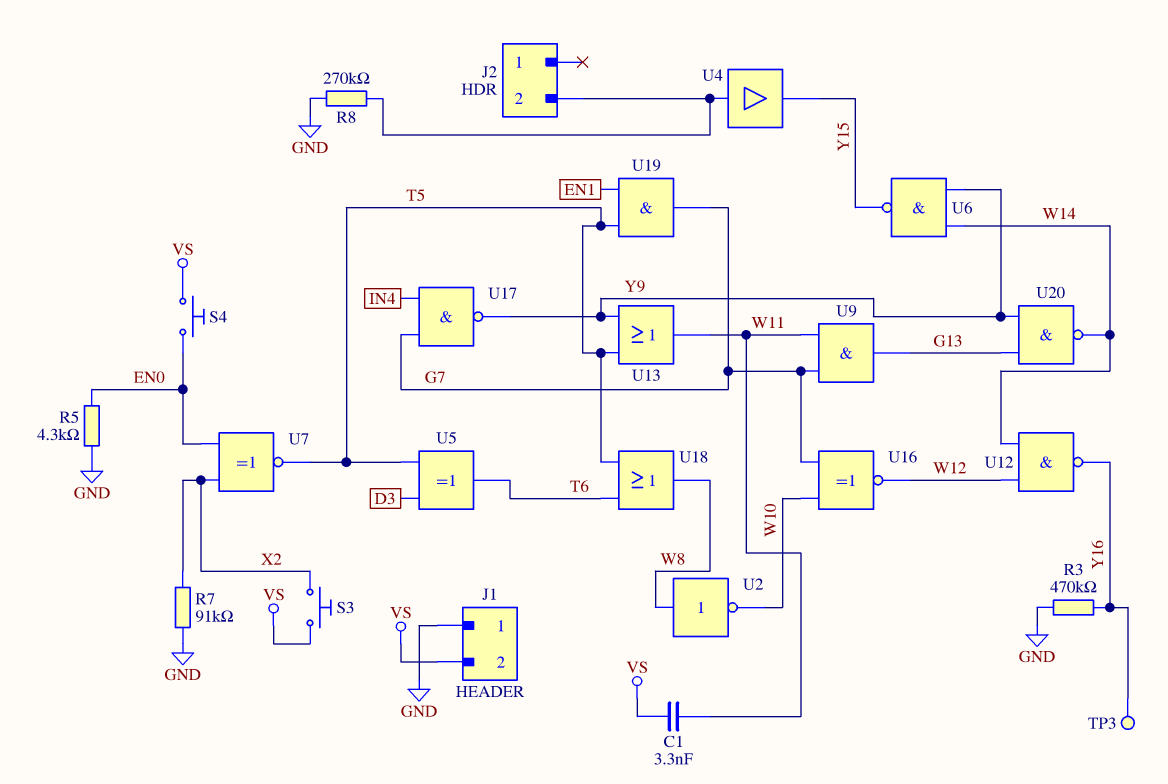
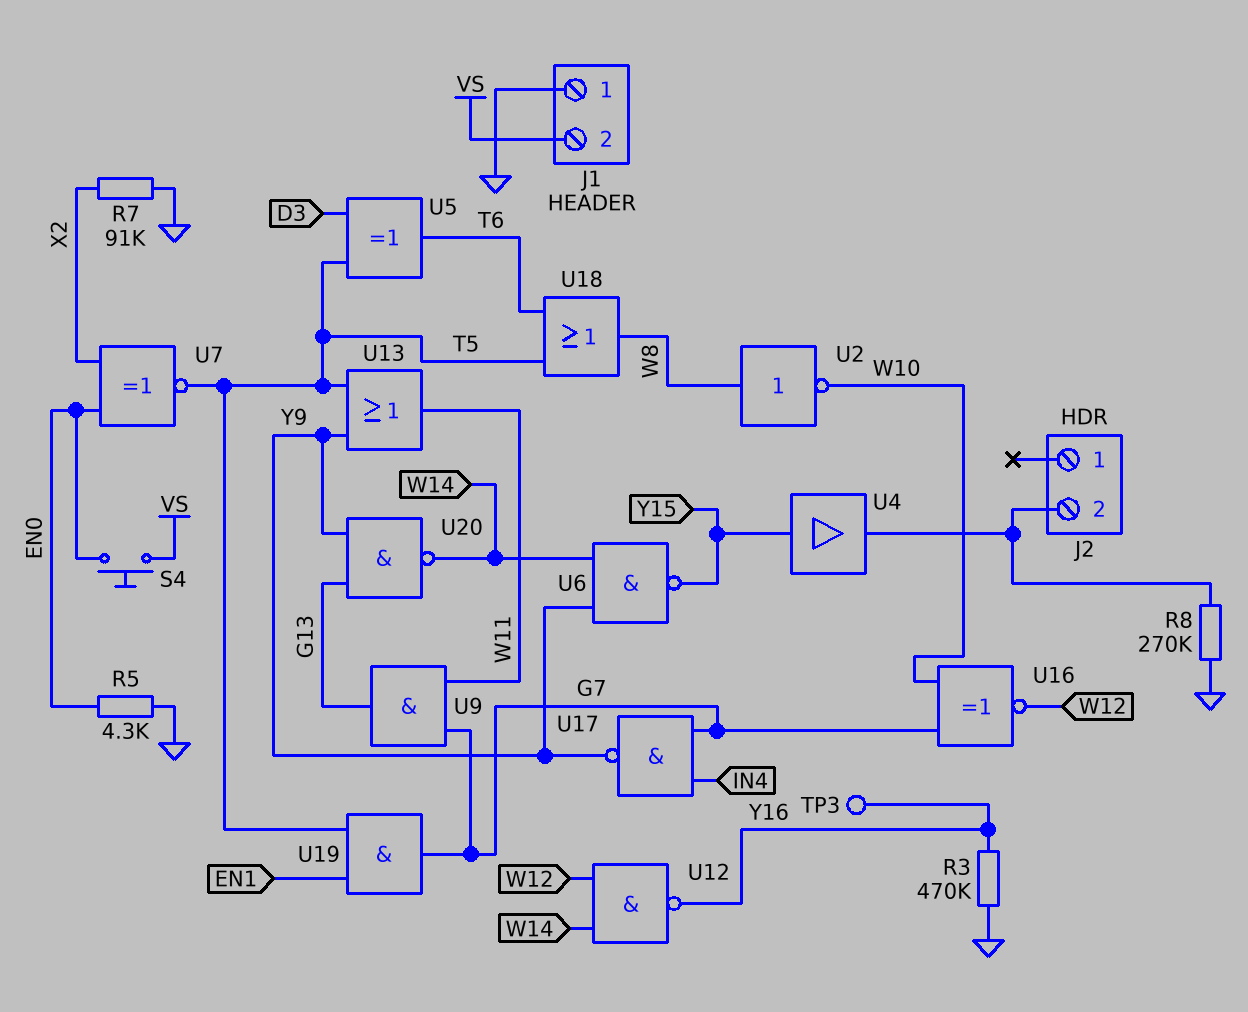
C1: 3.3nF (VS, W11) -> none
S3: button (VS, X2) -> none
U4: buffer (in J2/2, out Y15) -> buffer (in Y15, out J2/2)

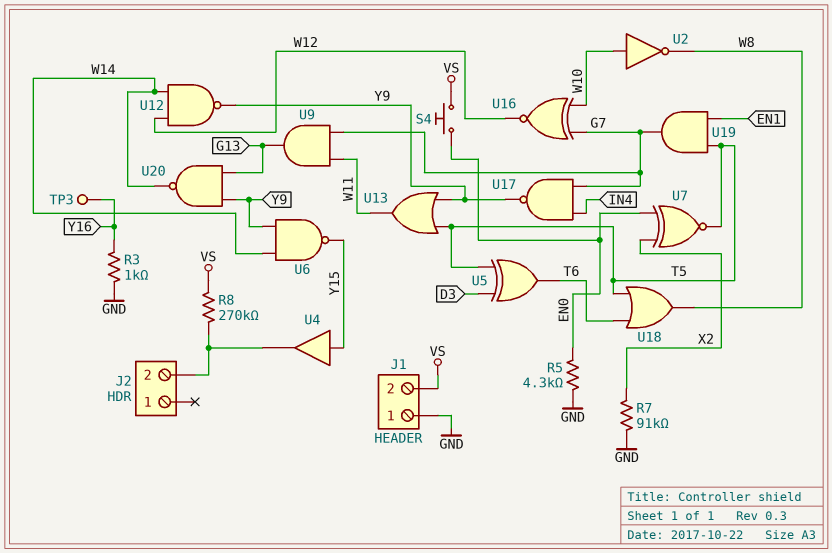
R3: 470k (GND, Y16) -> 1k (GND, Y16)
R8: 270k (GND, J2/2) -> 270k (J2/2, VS)
U2: NOT (in W8, out W10) -> NOT (in W10, out W8)
U12: NAND (in W12, in W14, out Y16) -> NAND (in W12, in W14, out Y9)

